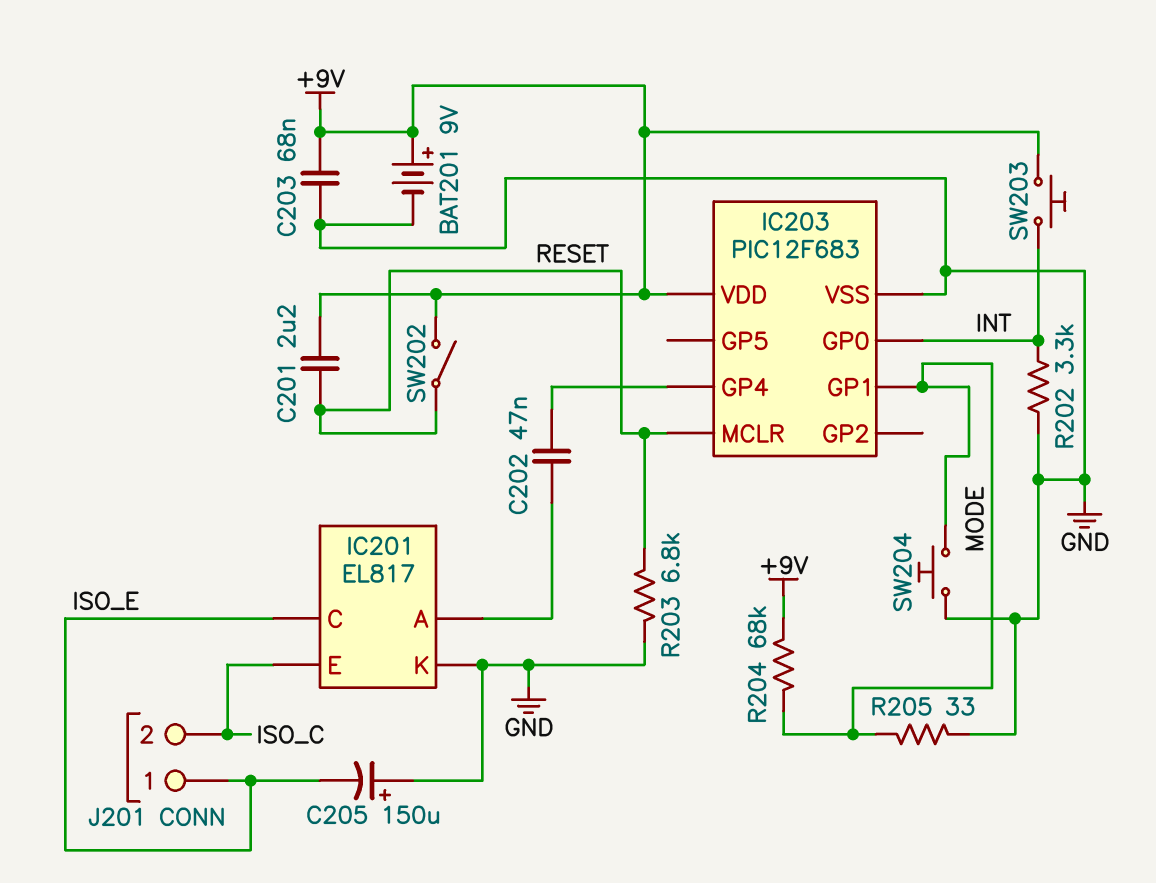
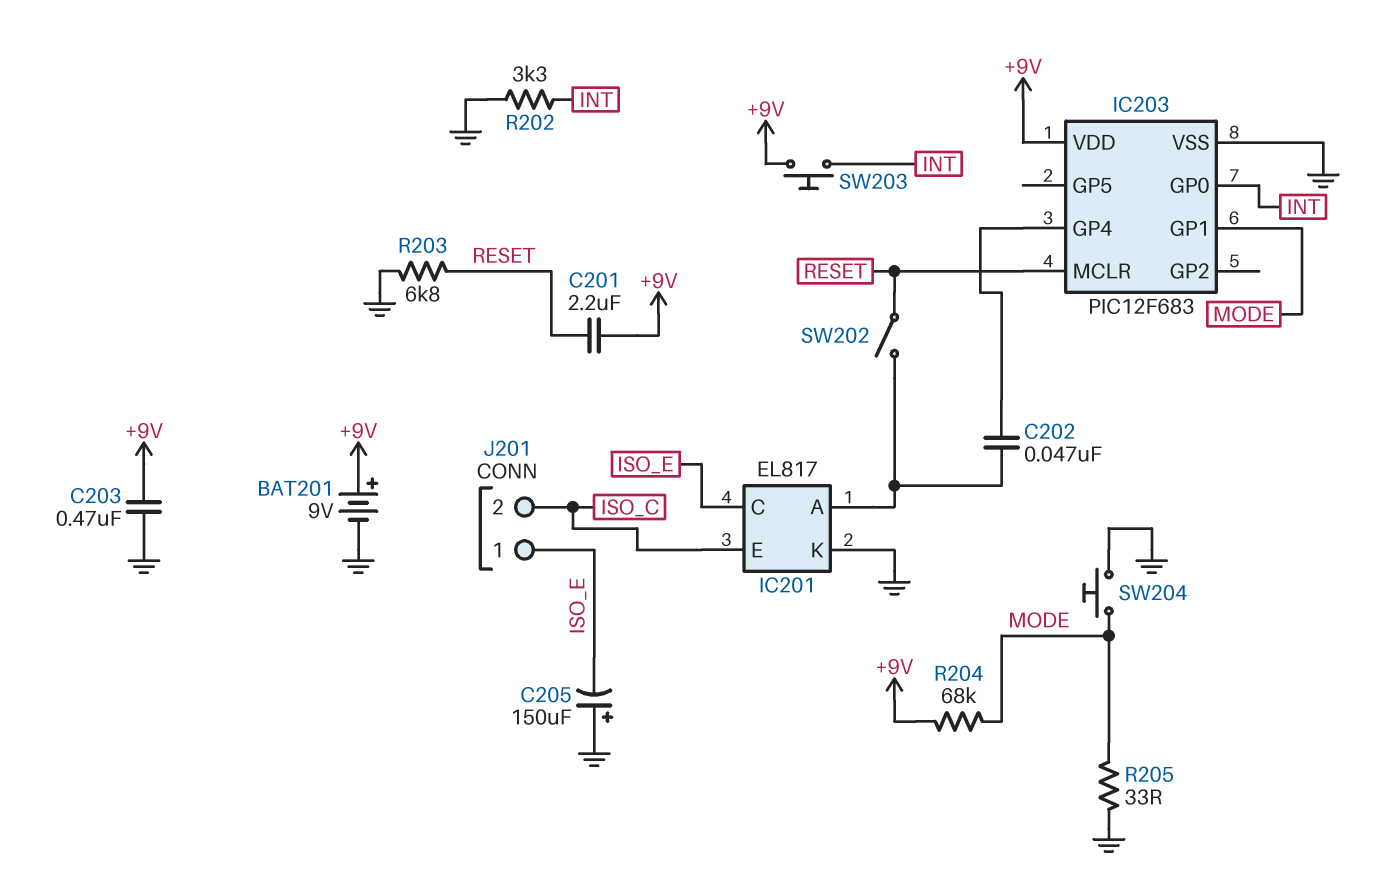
C203: 68nF (+9V, GND) -> 470nF (+9V, GND)
SW202: switch (+9V, RESET) -> switch (IC201/A, RESET)

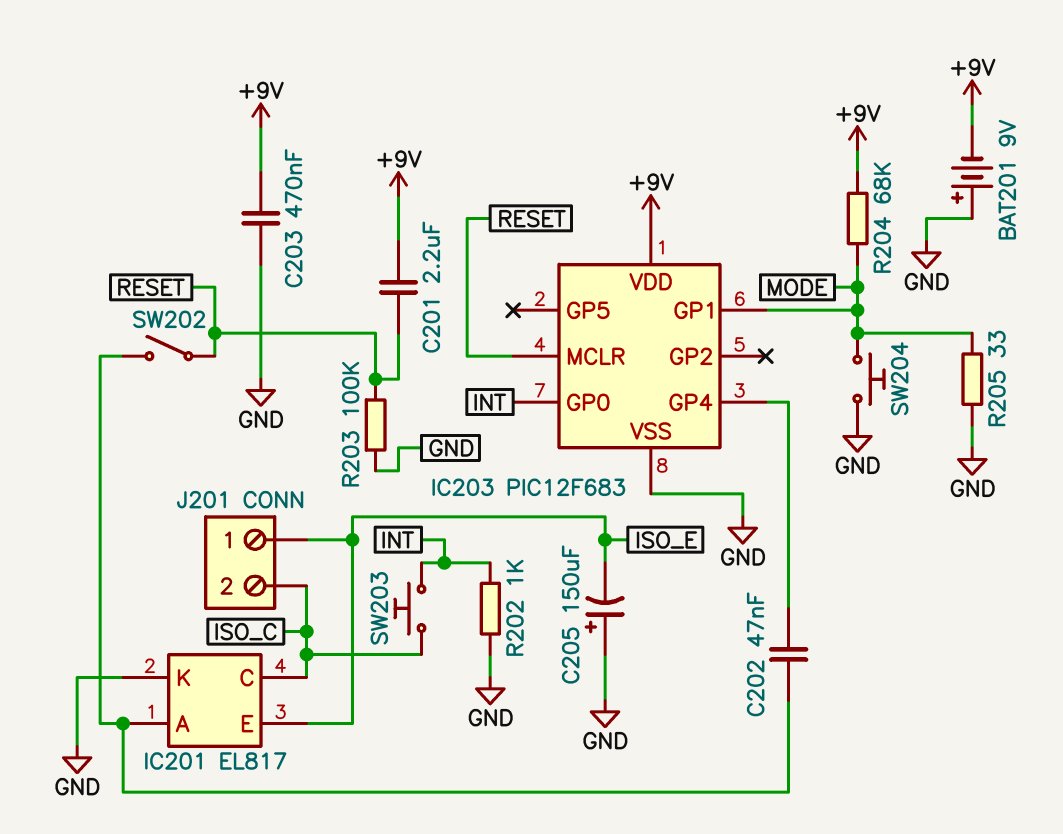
BAT201: 9V (plus +9V, minus GND) -> 9V (plus GND, minus +9V)
IC201 pin C: ISO_E -> ISO_C
IC201 pin E: ISO_C -> ISO_E
R202: 3.3k (GND, INT) -> 1k (GND, INT)
R203: 6.8k (GND, RESET) -> 100k (GND, RESET)
SW203: button (+9V, INT) -> button (INT, ISO_C)

